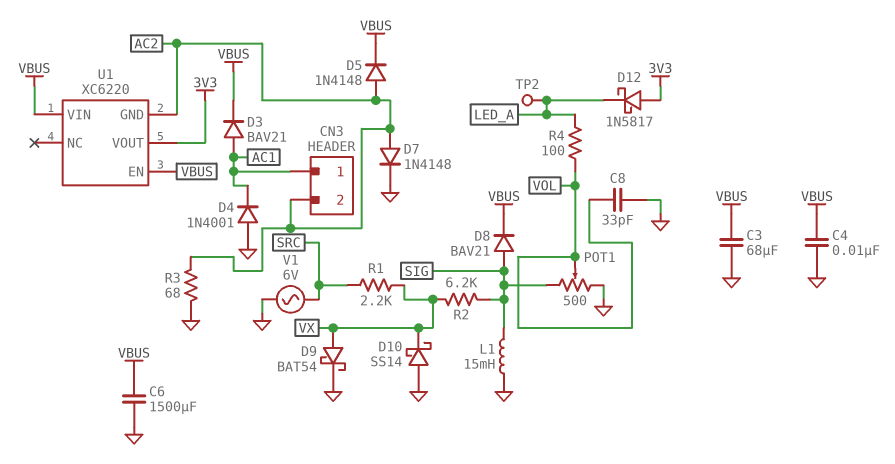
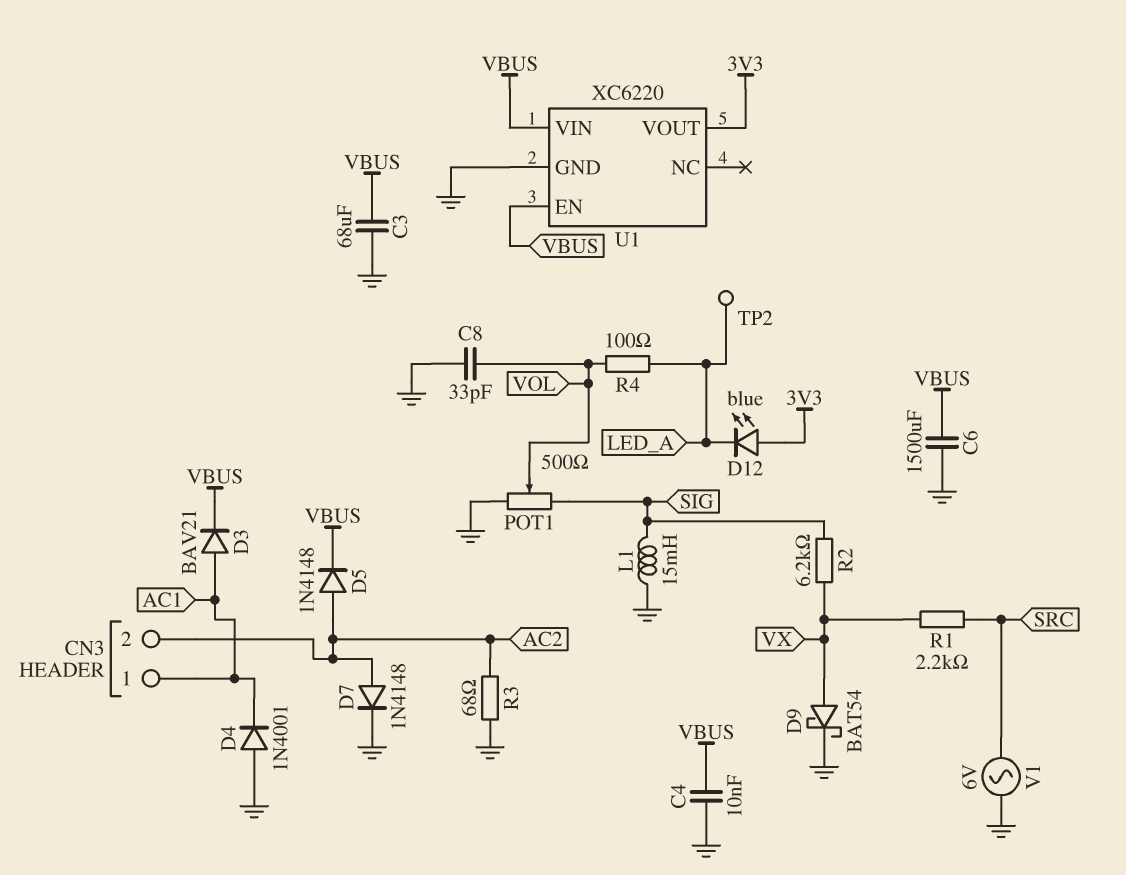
D8: diode BAV21 (A SIG, K VBUS) -> none
D10: schottky SS14 (A GND, K VX) -> none
D12: schottky 1N5817 (A 3V3, K LED_A) -> LED blue (A 3V3, K LED_A)
U1 pin GND: AC2 -> GND

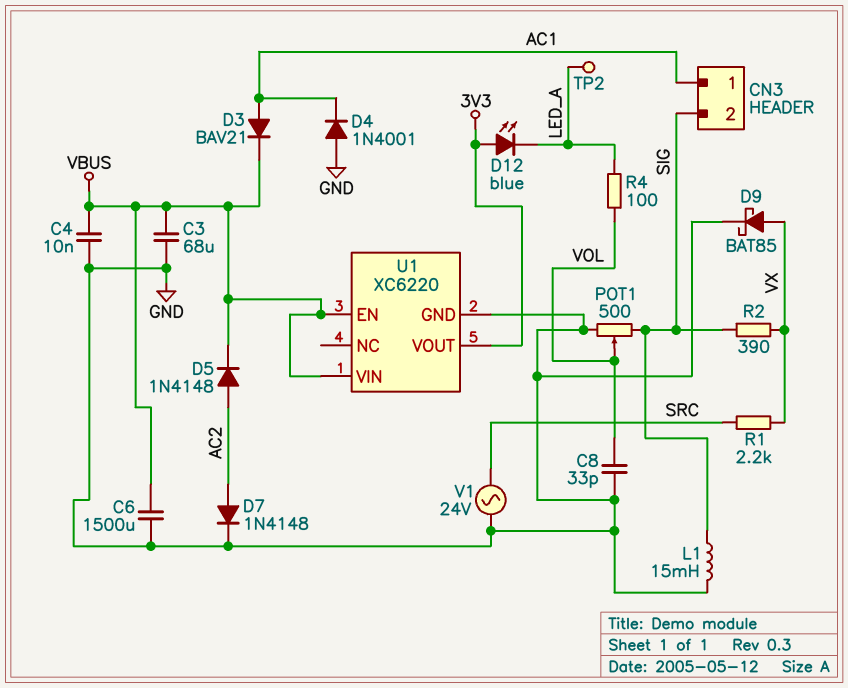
CN3 pin 2: AC2 -> SIG
D9: schottky BAT54 (A VX, K GND) -> schottky BAT85 (A VX, K GND)
R2: 6.2k (SIG, VX) -> 390 (SIG, VX)
R3: 68 (AC2, GND) -> none
V1: AC 6V (GND, SRC) -> AC 24V (GND, SRC)

